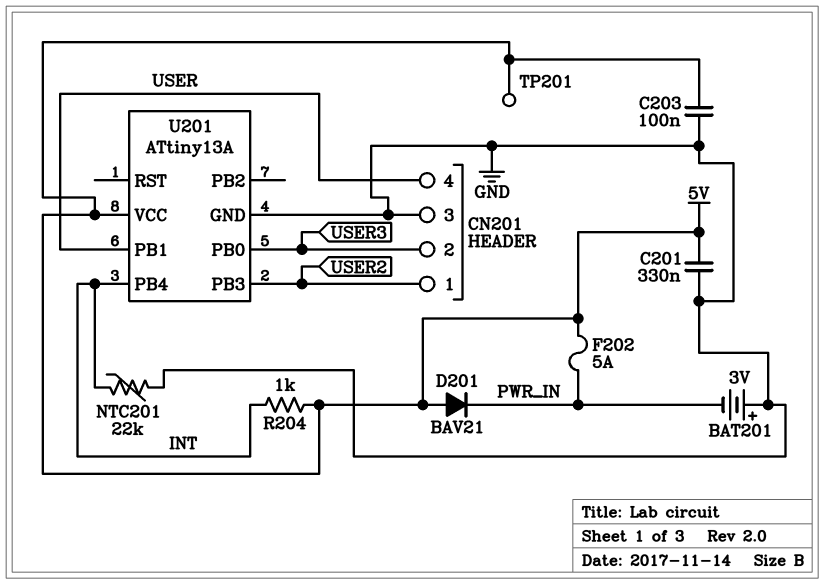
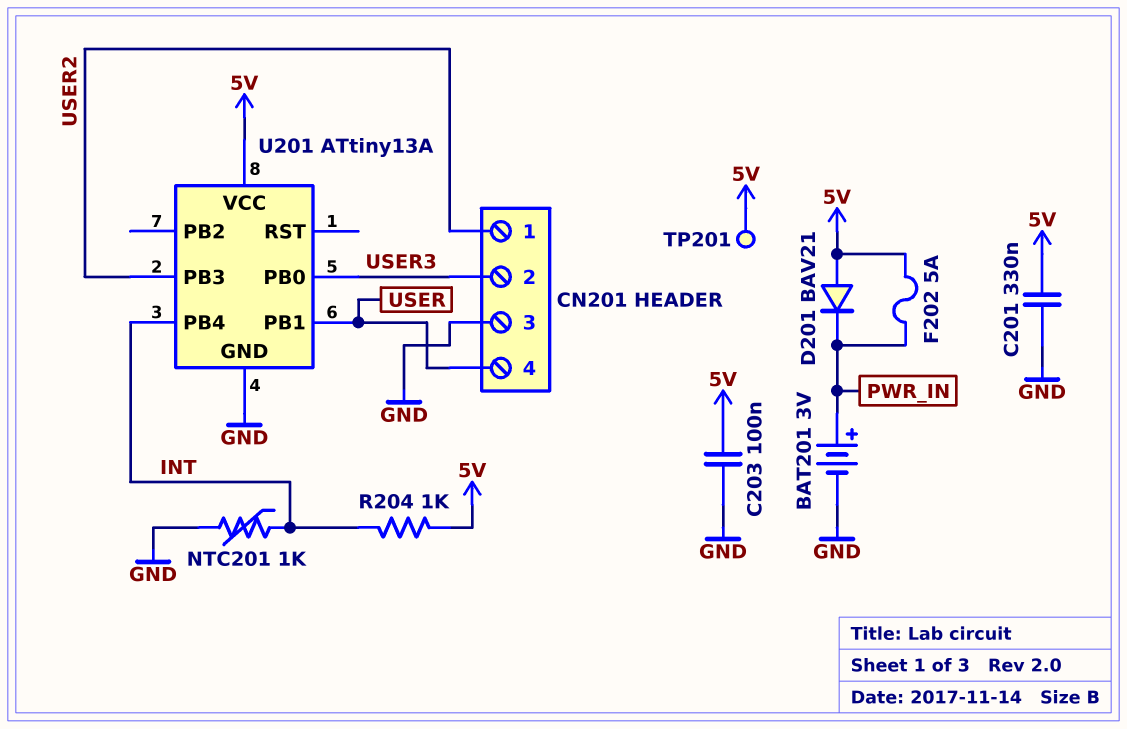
BAT201: 3V (plus GND, minus PWR_IN) -> 3V (plus PWR_IN, minus GND)
NTC201: 22k (GND, INT) -> 1k (GND, INT)

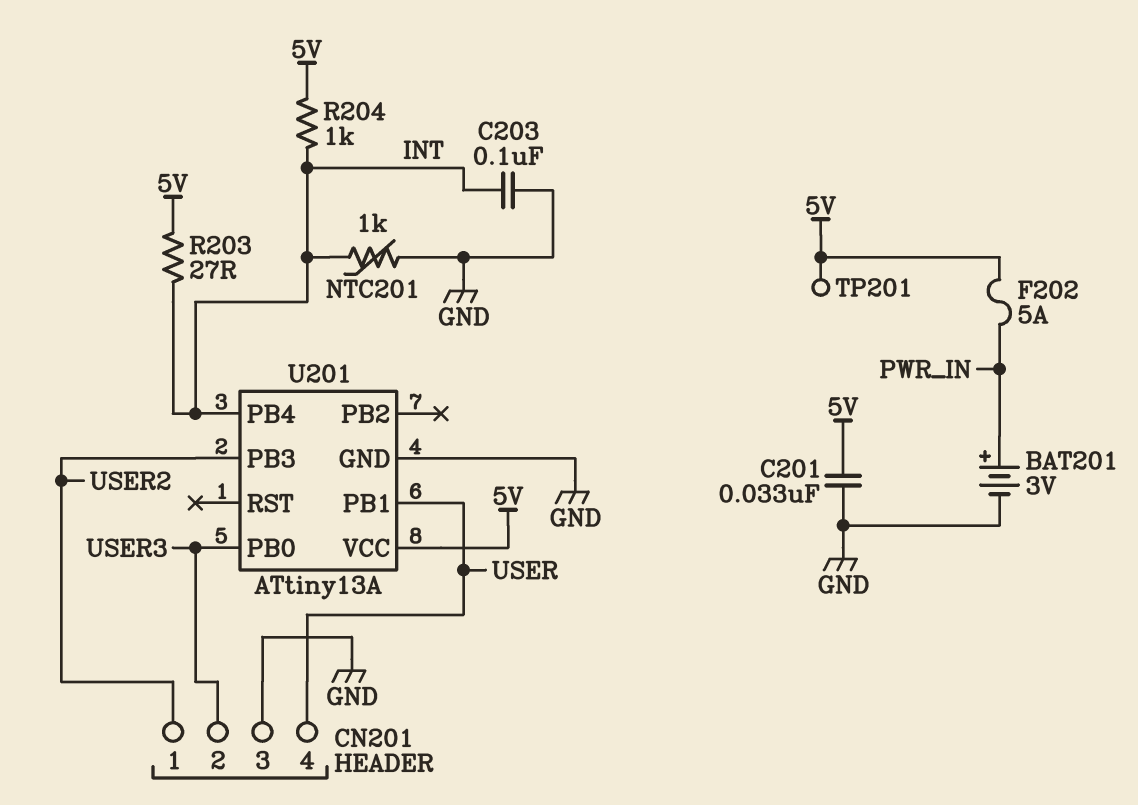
C201: 330nF (5V, GND) -> 33nF (5V, GND)
C203: 100nF (5V, GND) -> 100nF (GND, INT)
D201: diode BAV21 (A 5V, K PWR_IN) -> none
R203: none -> 27 (5V, INT)

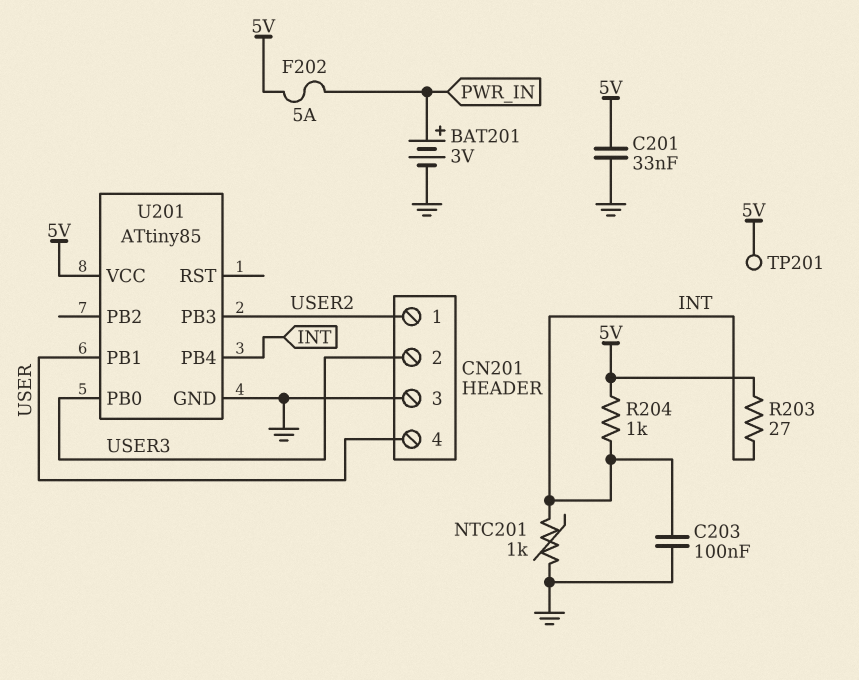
U201: ATtiny13A -> ATtiny85

